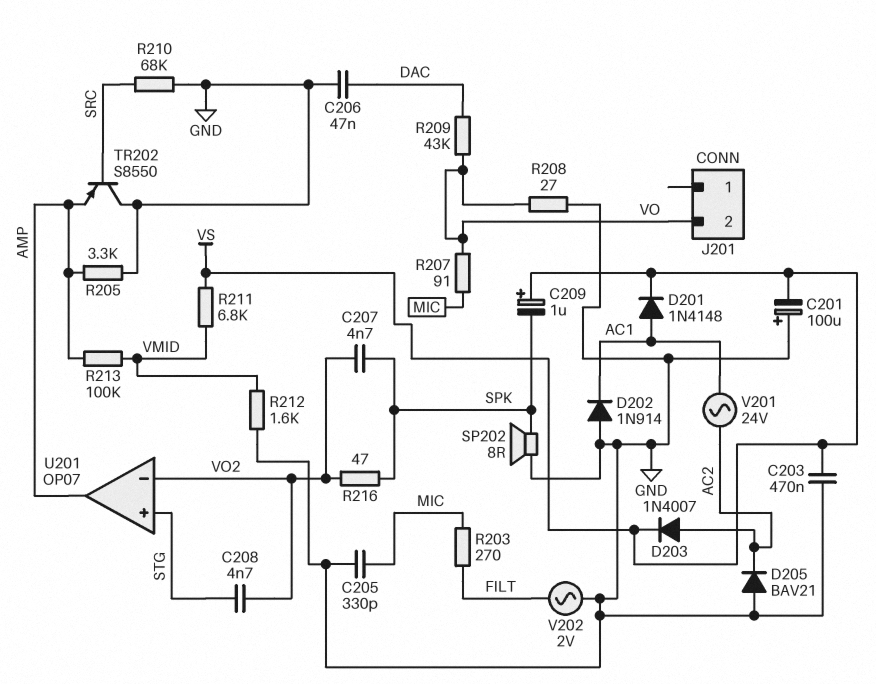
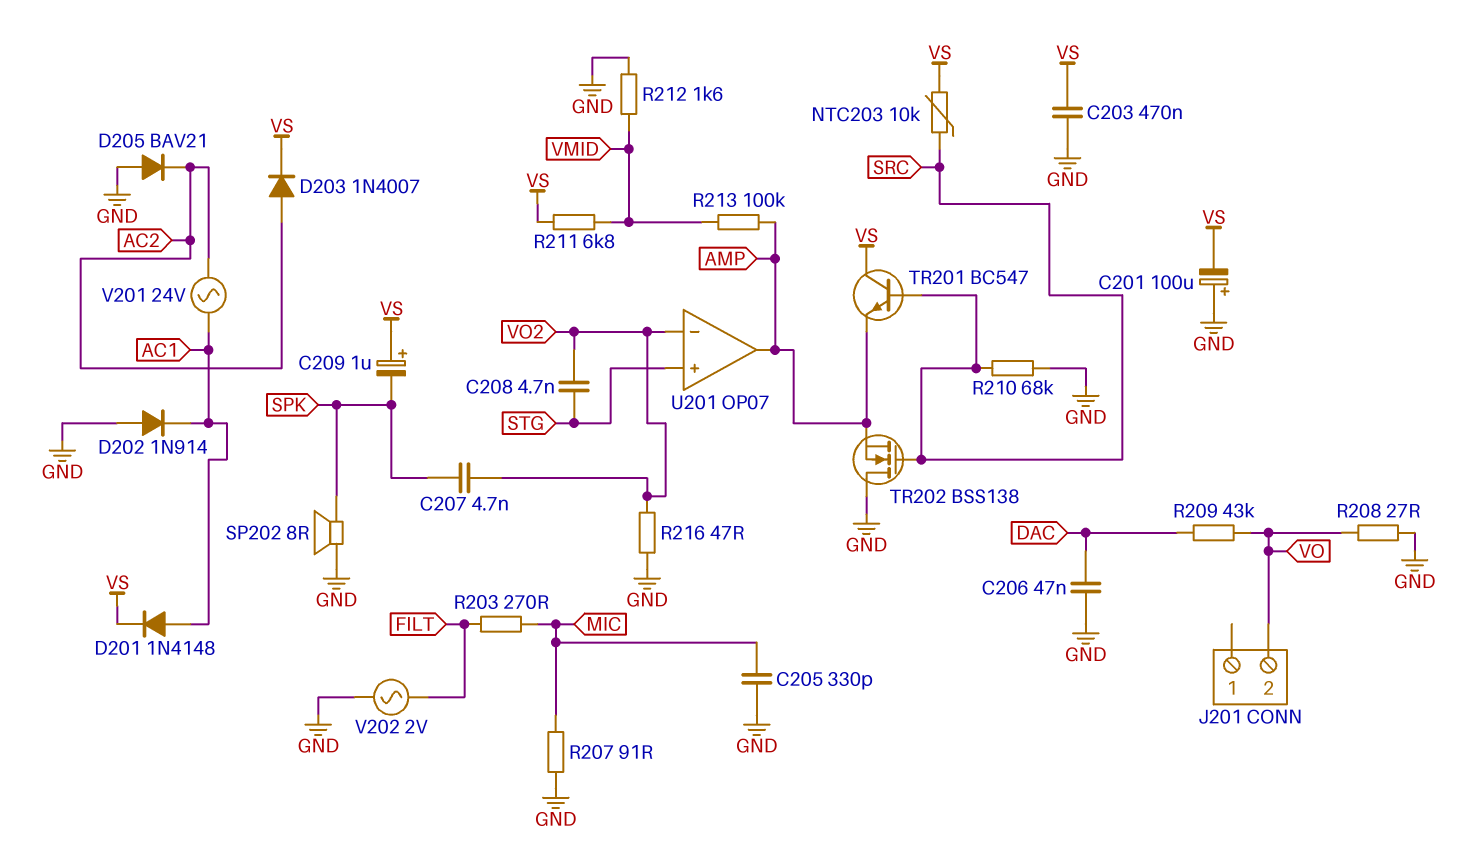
NTC203: none -> 10k (SRC, VS)
R205: 3.3k (AMP, GND) -> none
R207: 91 (MIC, VO) -> 91 (GND, MIC)
R216: 47 (SPK, VO2) -> 47 (GND, VO2)
TR201: none -> NPN BC547 (B SRC, C VS, E AMP)
TR202: PNP S8550 (B SRC, C GND, E AMP) -> NMOS BSS138 (G SRC, D GND, S AMP)

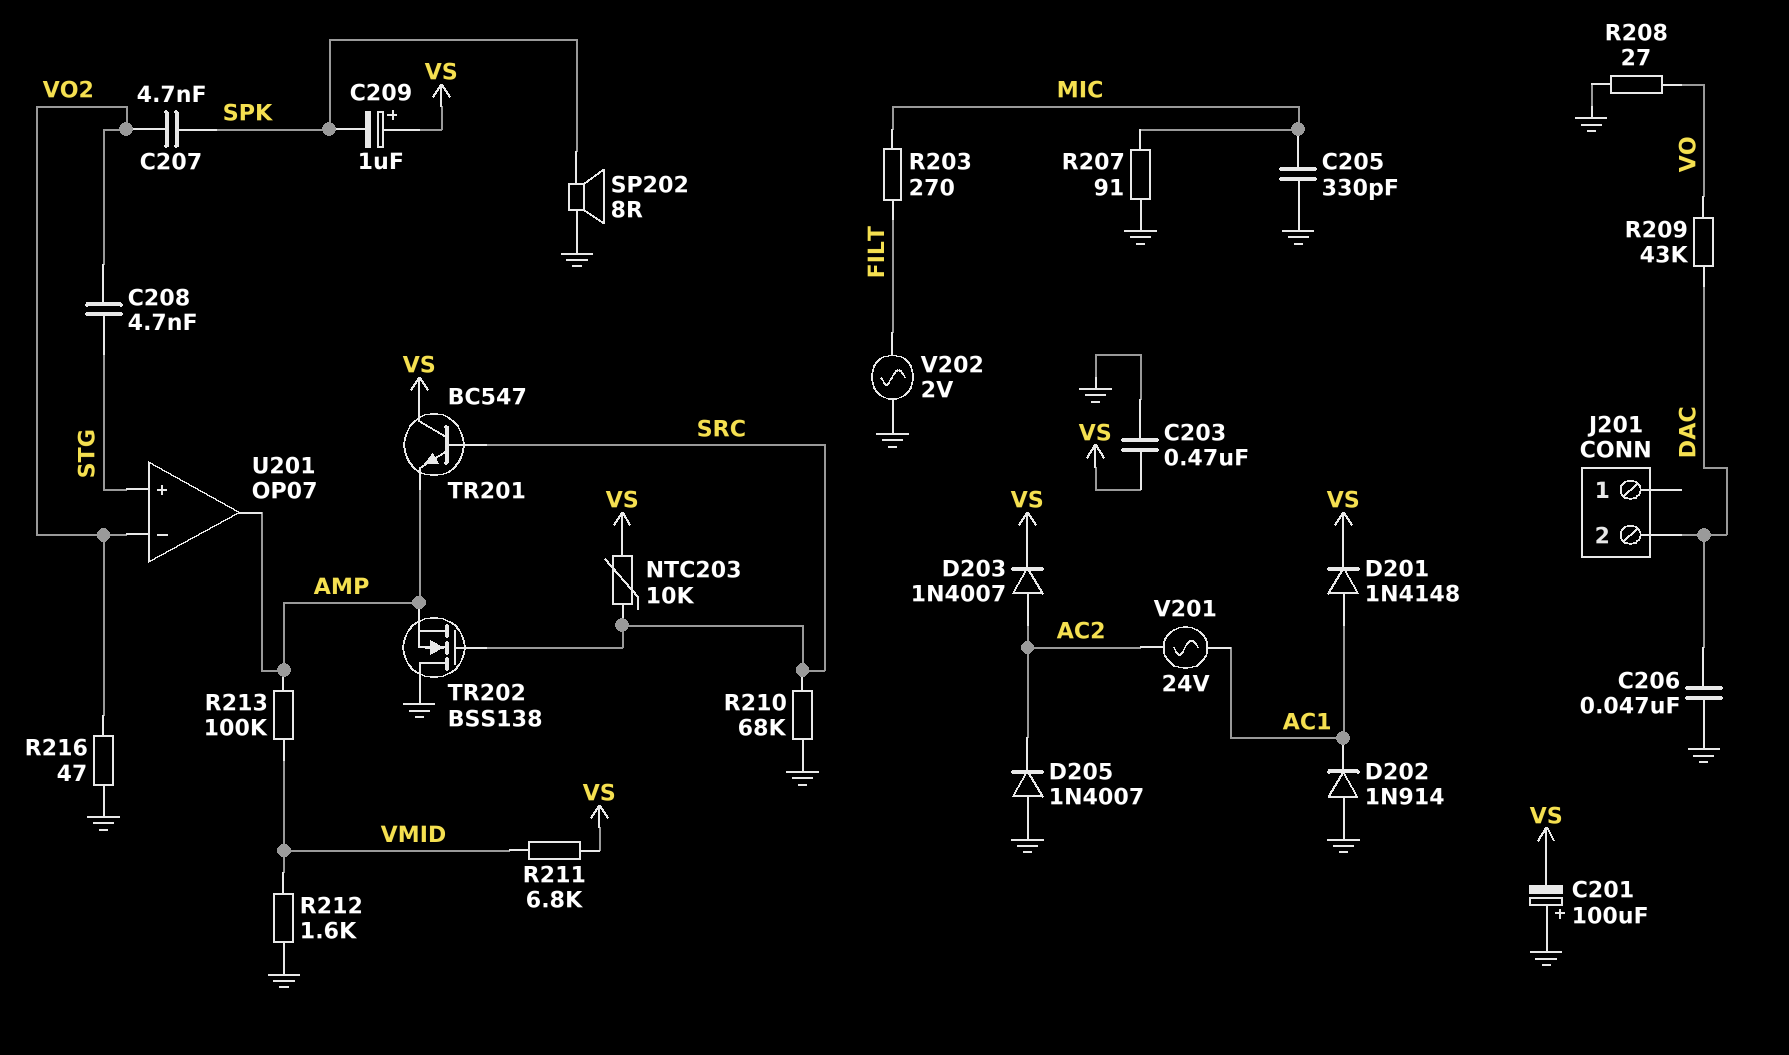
D205: diode BAV21 (A GND, K AC2) -> diode 1N4007 (A GND, K AC2)
J201 pin 2: VO -> DAC

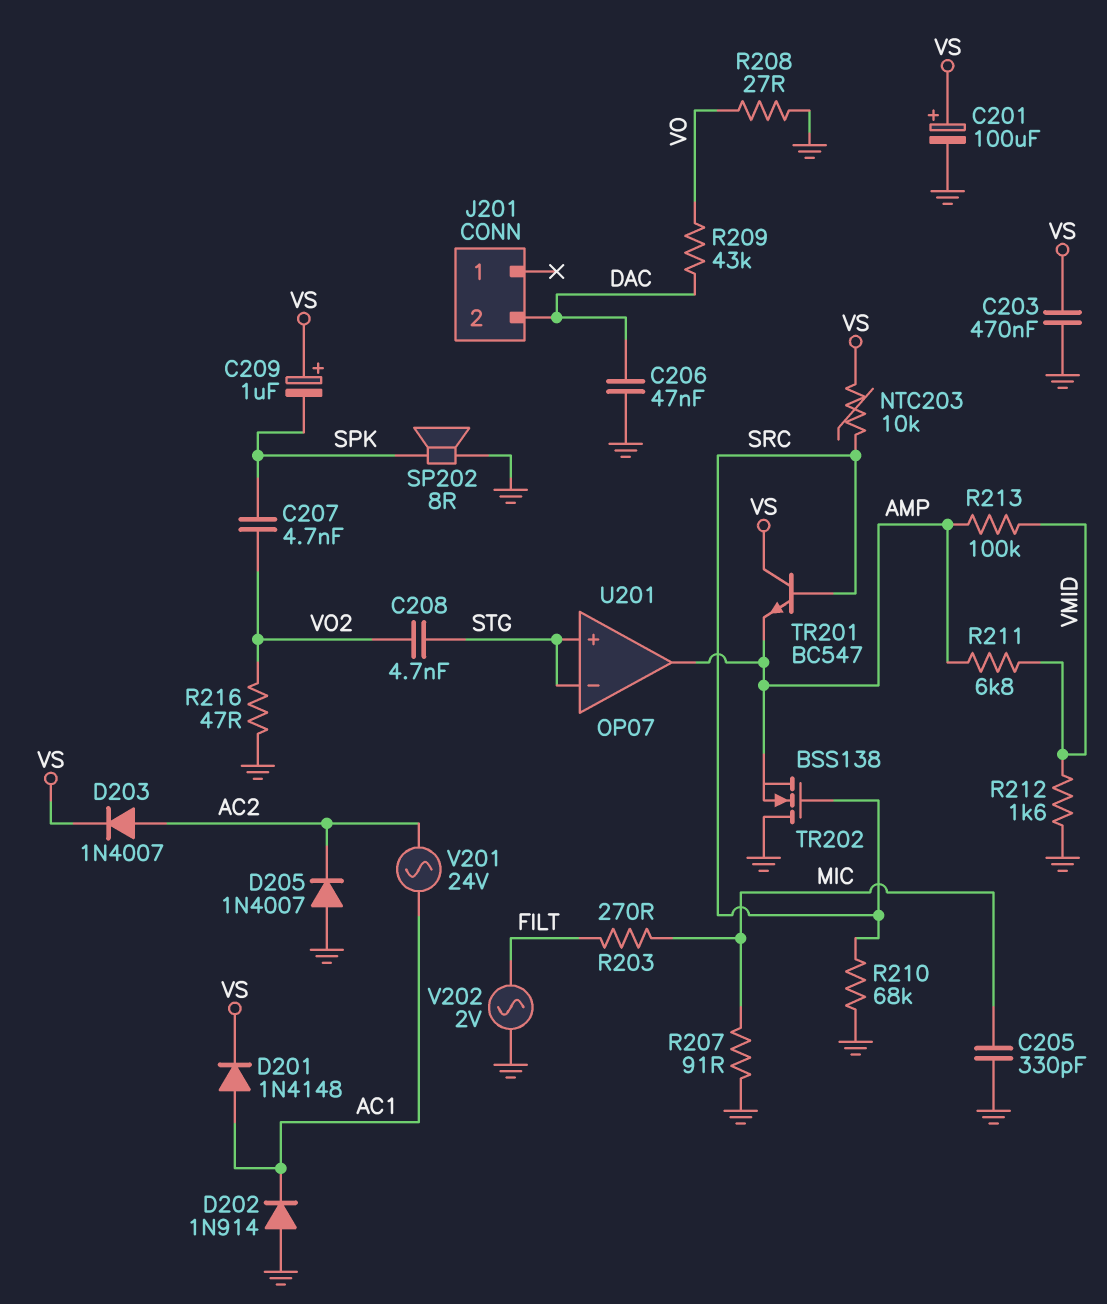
C201: 100uF (plus GND, minus VS) -> 100uF (plus VS, minus GND)
R211: 6.8k (VMID, VS) -> 6.8k (AMP, VMID)
U201 pin in-: VO2 -> STG

